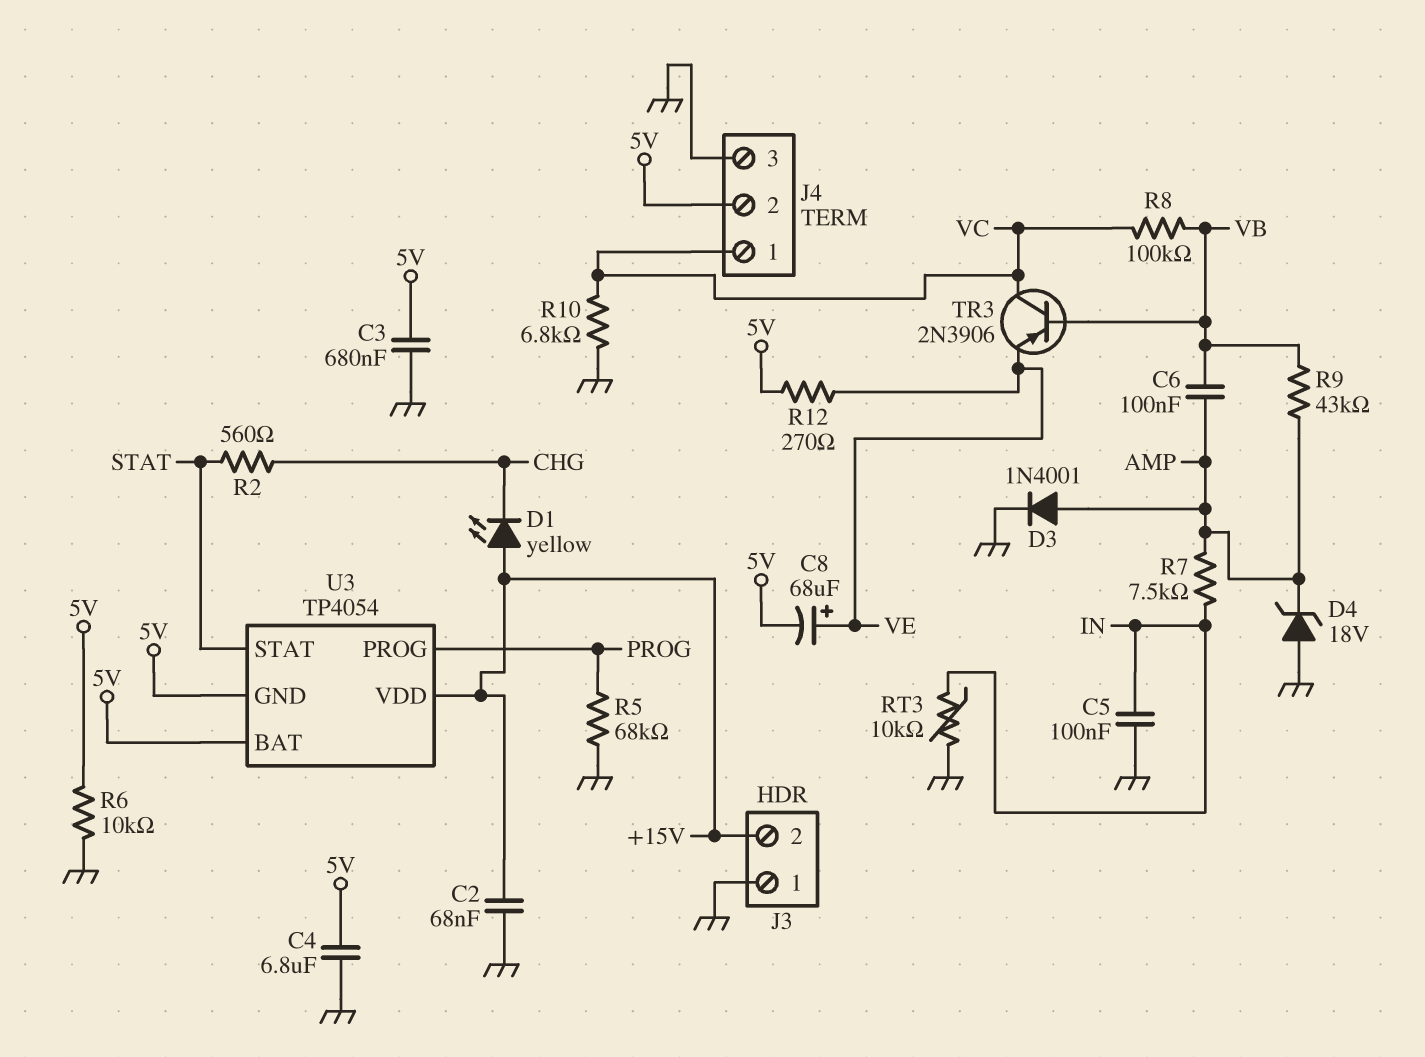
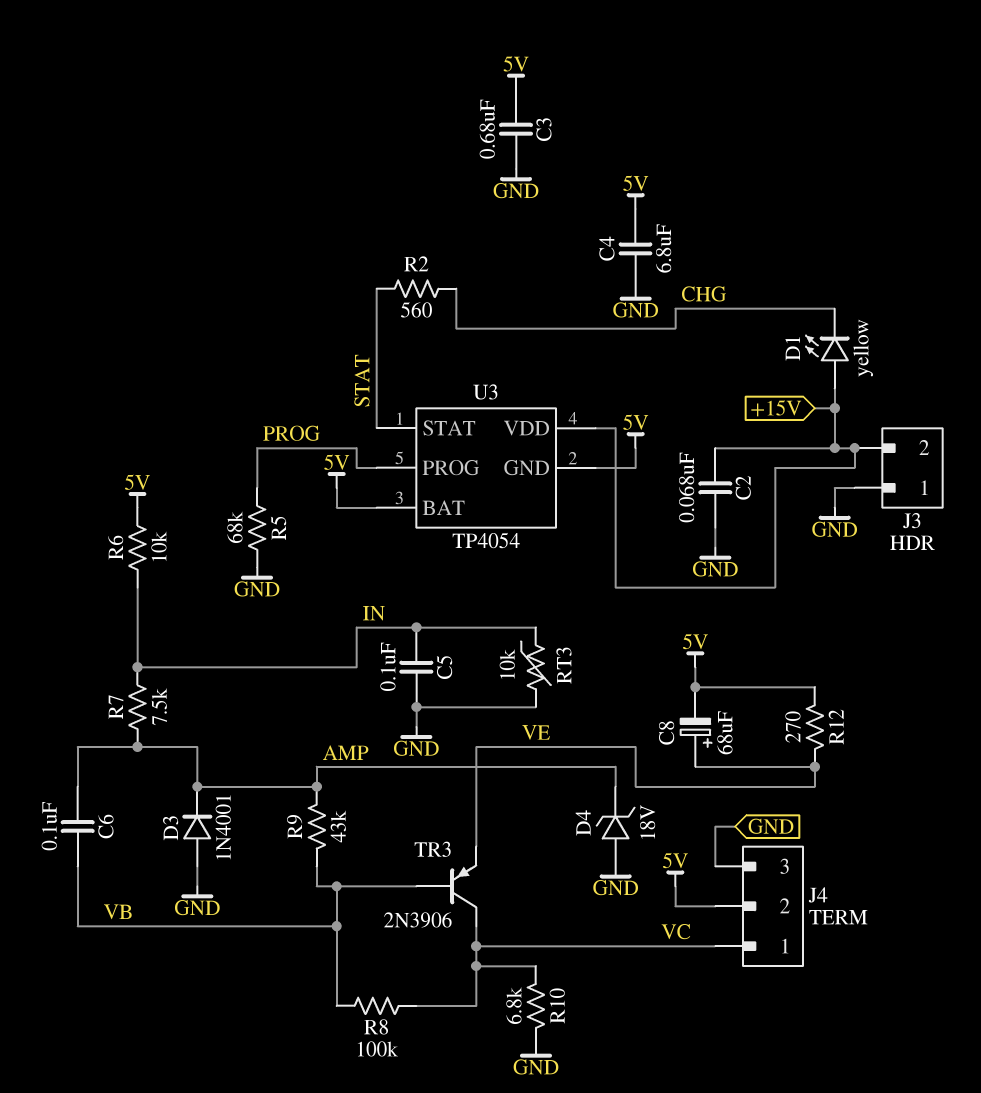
D3: diode 1N4001 (A AMP, K GND) -> diode 1N4001 (A GND, K AMP)
R6: 10k (5V, GND) -> 10k (5V, IN)

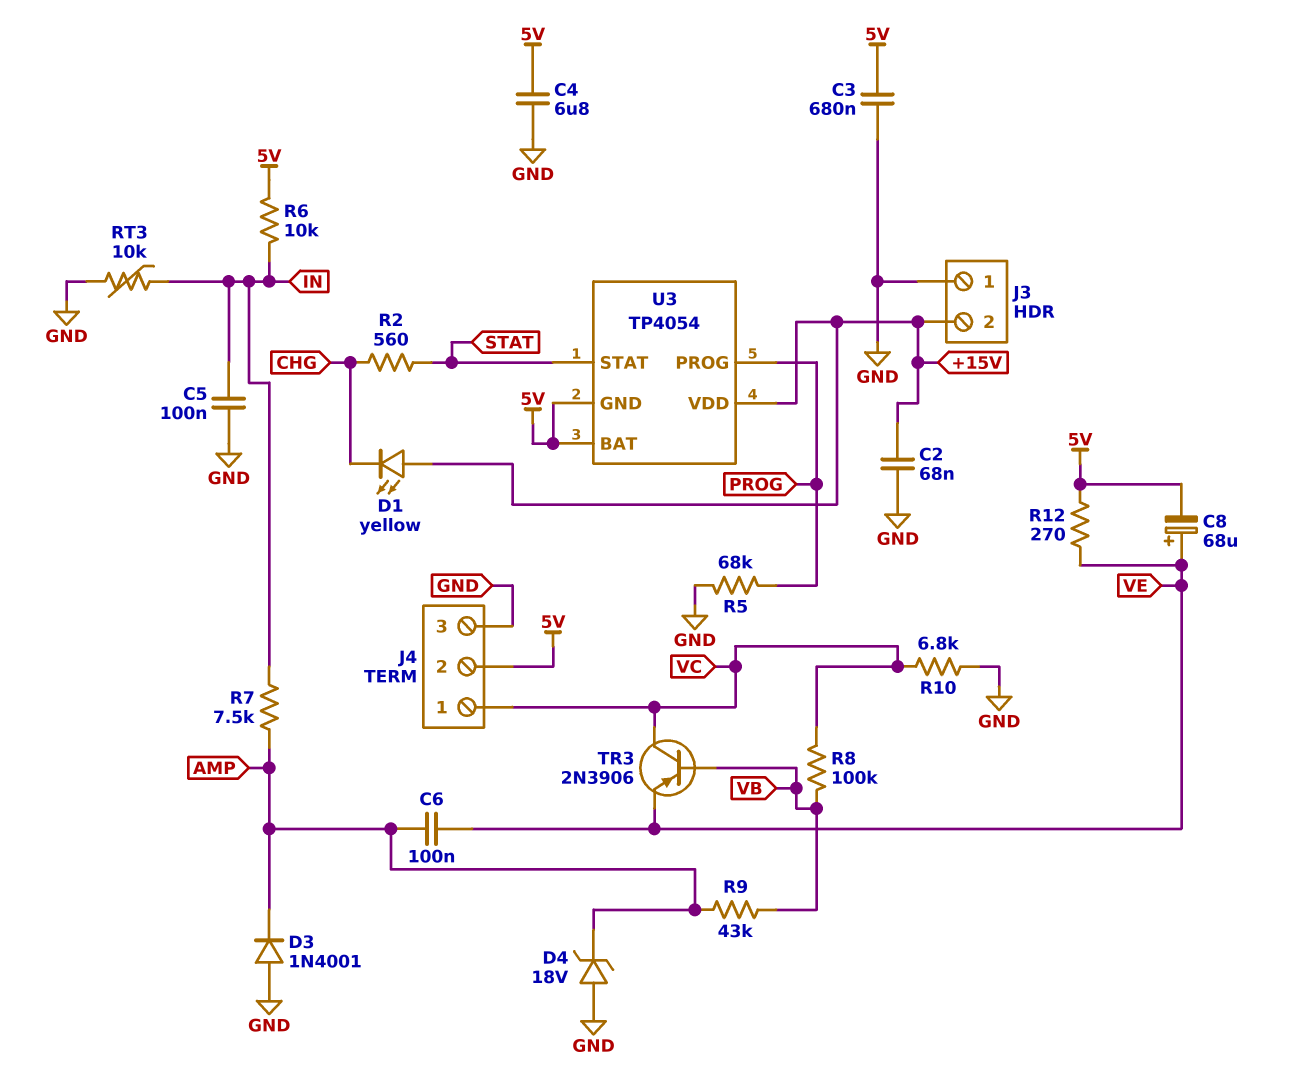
C6: 100nF (AMP, VB) -> 100nF (AMP, VE)

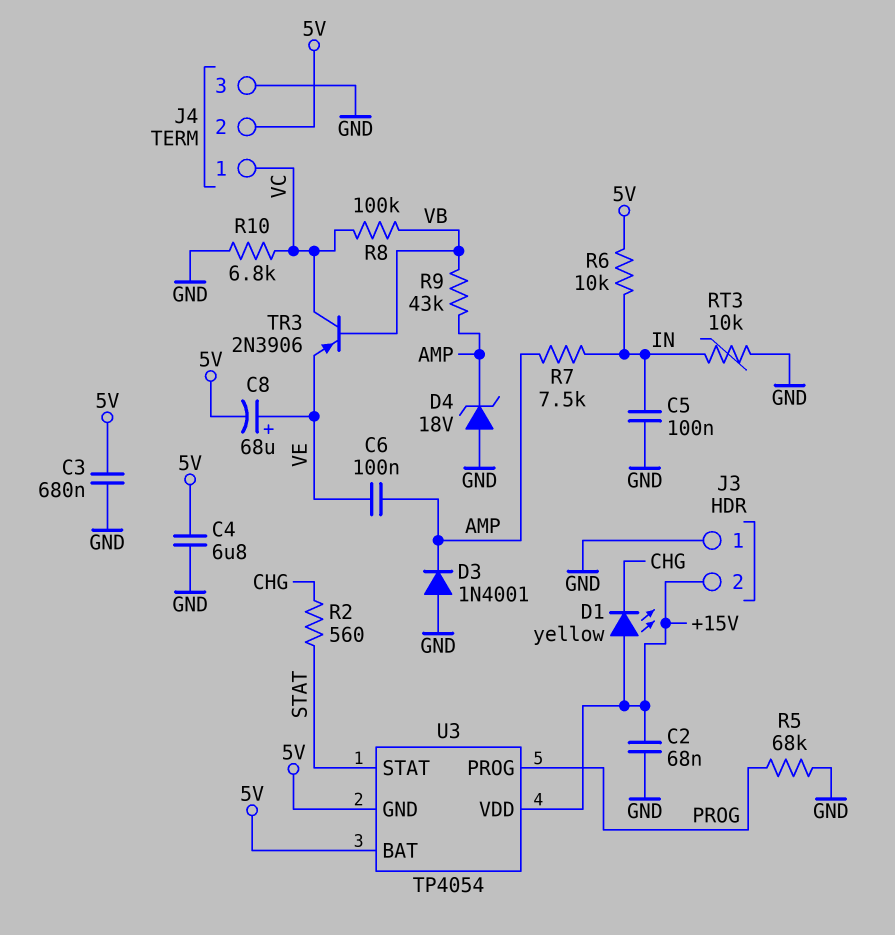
R12: 270 (5V, VE) -> none

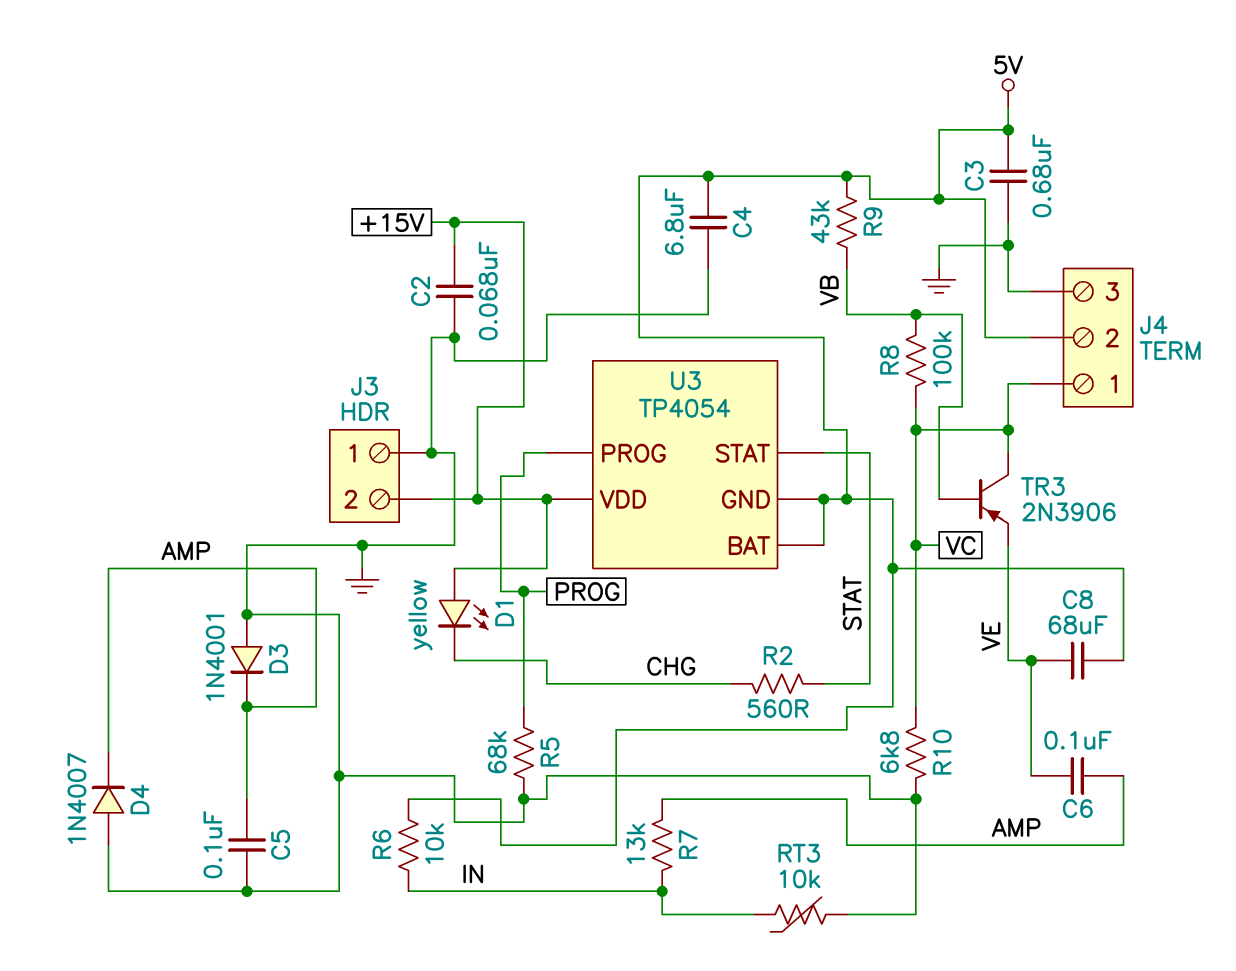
C5: 100nF (GND, IN) -> 100nF (AMP, GND)
C8: 68uF (plus VE, minus 5V) -> 68uF (5V, VE)
D4: zener 18V (A GND, K AMP) -> diode 1N4007 (A GND, K AMP)
R7: 7.5k (AMP, IN) -> 13k (AMP, IN)
R9: 43k (AMP, VB) -> 43k (5V, VB)

